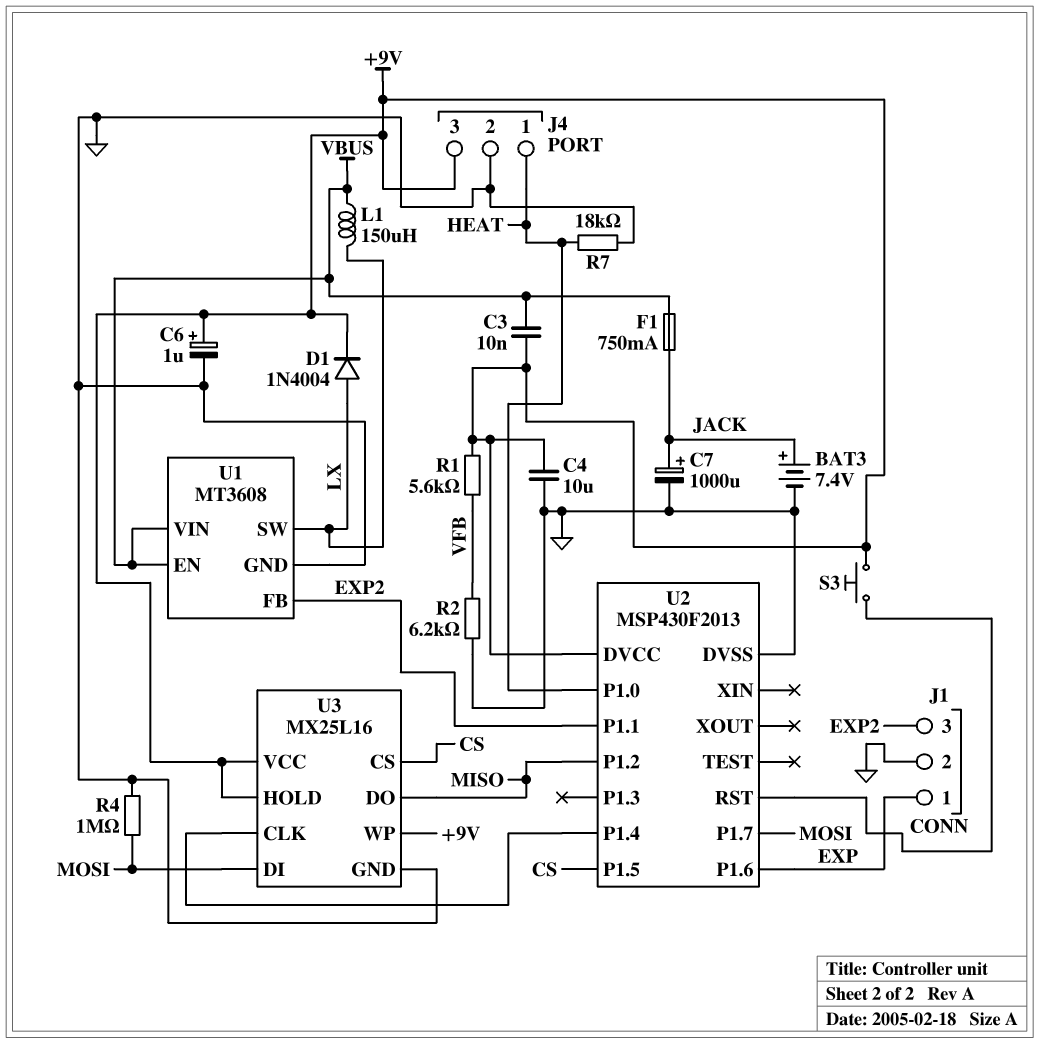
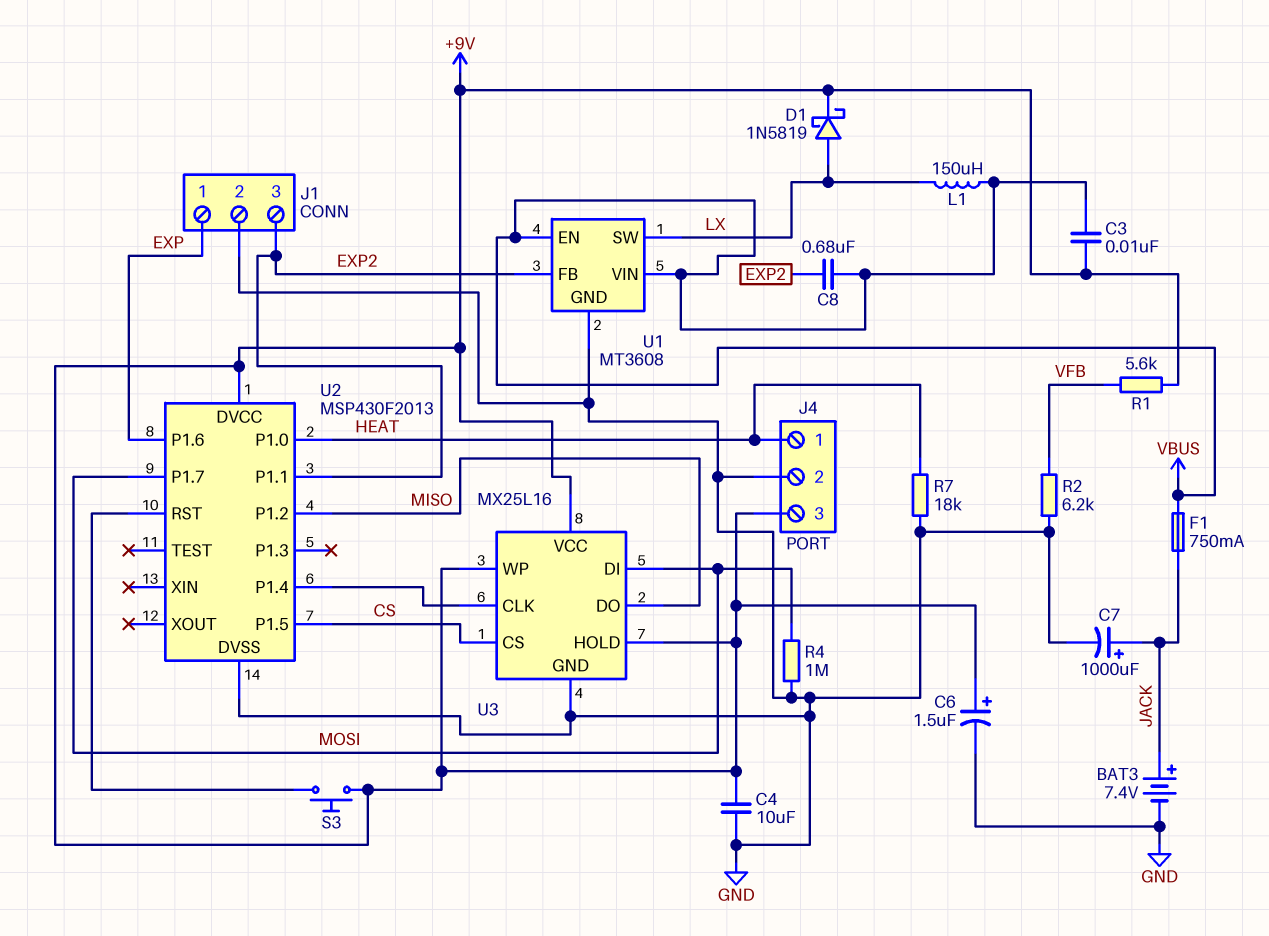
C6: 1uF (plus +9V, minus GND) -> 1.5uF (plus +9V, minus GND)
C8: none -> 680nF (EXP2, VBUS)
D1: diode 1N4004 (A LX, K +9V) -> schottky 1N5819 (A LX, K +9V)

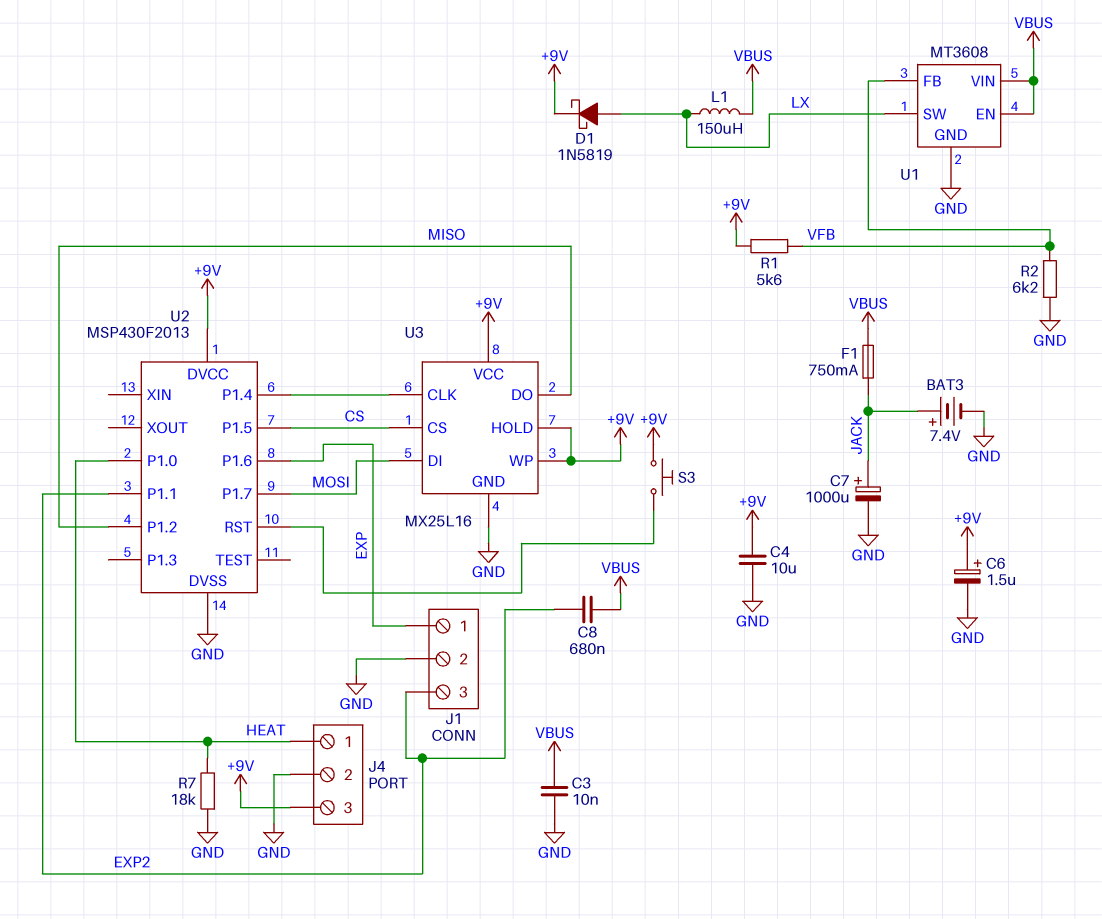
C3: 10nF (+9V, VBUS) -> 10nF (GND, VBUS)
R4: 1M (GND, MOSI) -> none
U1 pin FB: EXP2 -> VFB

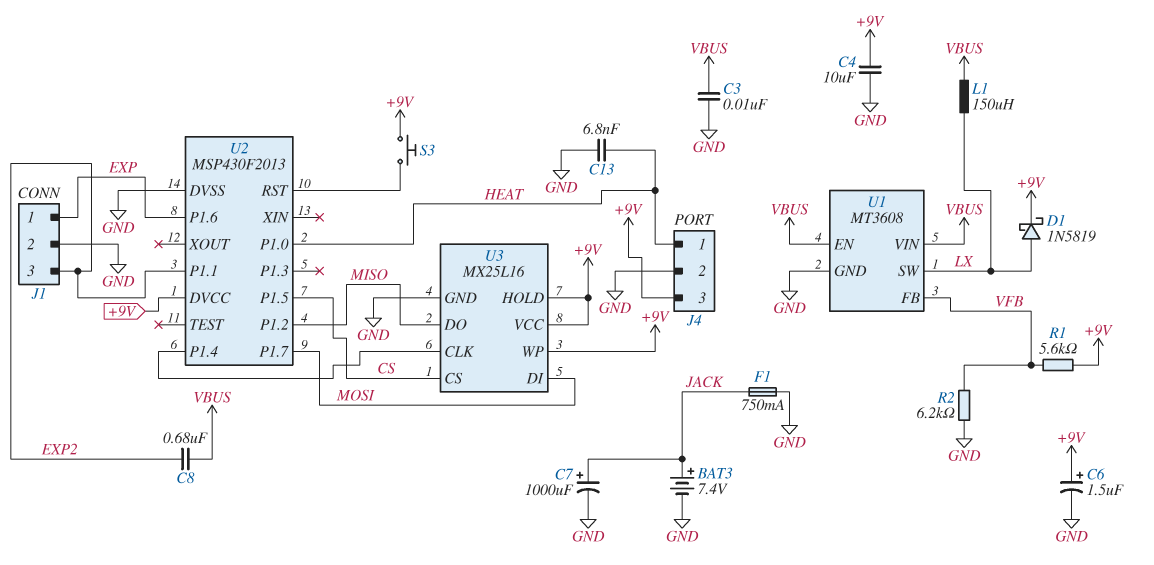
C13: none -> 6.8nF (GND, HEAT)
F1: 750mA (JACK, VBUS) -> 750mA (GND, JACK)
R7: 18k (GND, HEAT) -> none

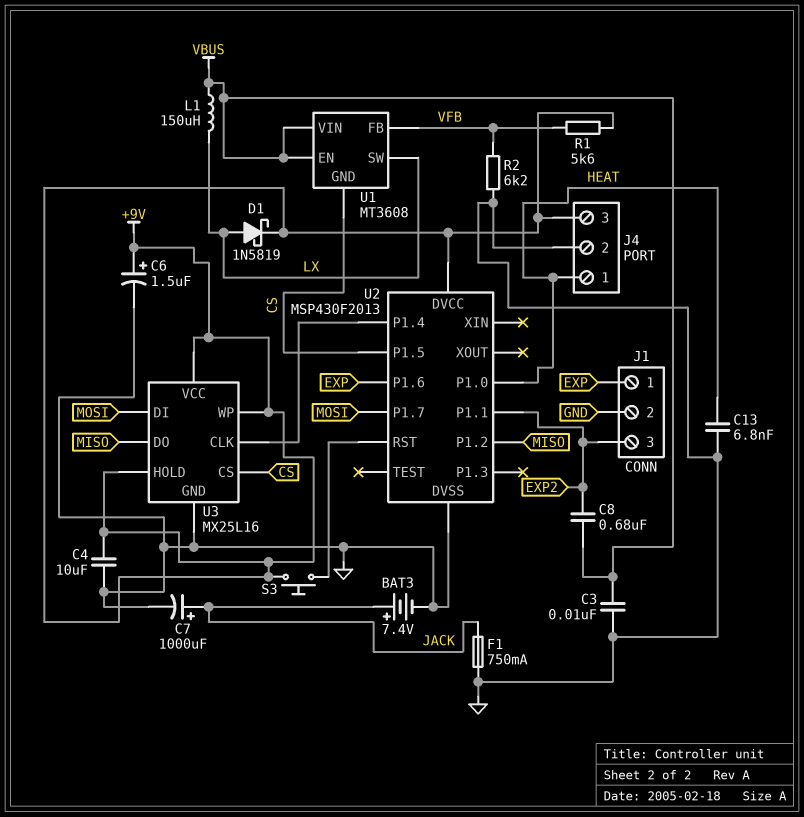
U1 pin GND: GND -> CS

